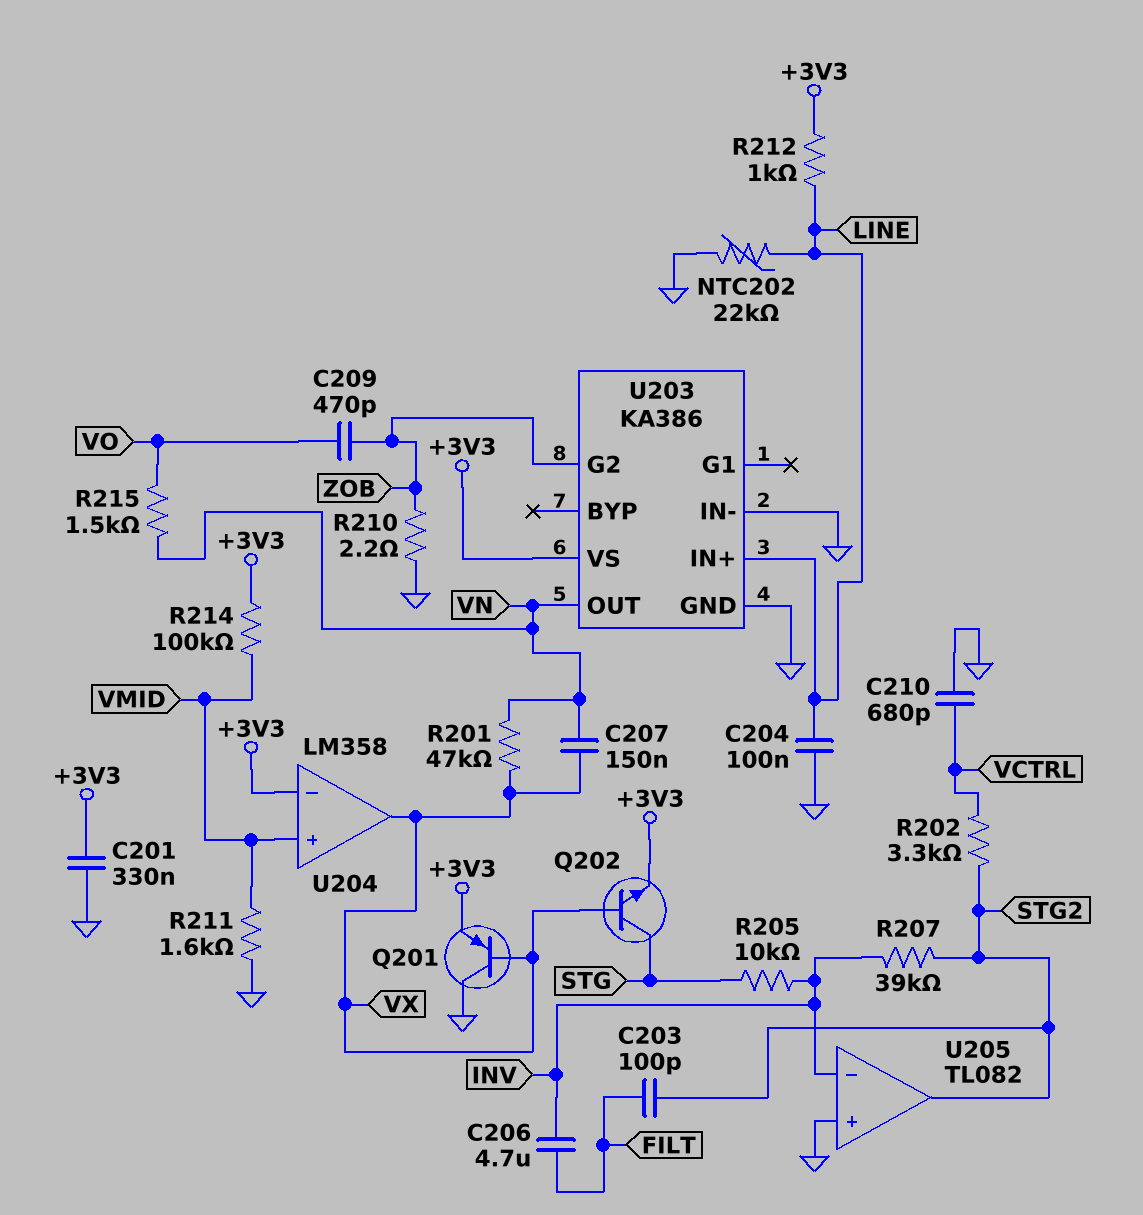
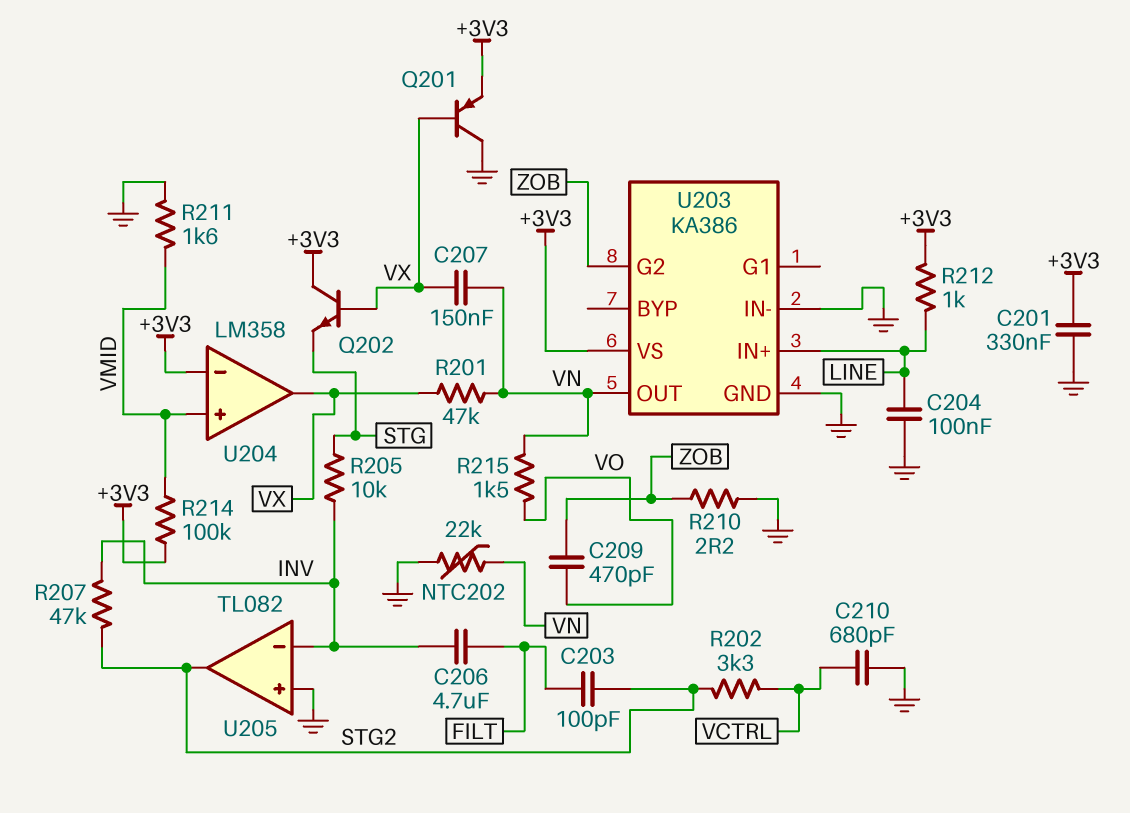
NTC202: 22k (GND, LINE) -> 22k (GND, VN)
Q202: NPN (B VX, C STG, E +3V3) -> NPN (B VX, C +3V3, E STG)
R207: 39k (INV, STG2) -> 47k (INV, STG2)

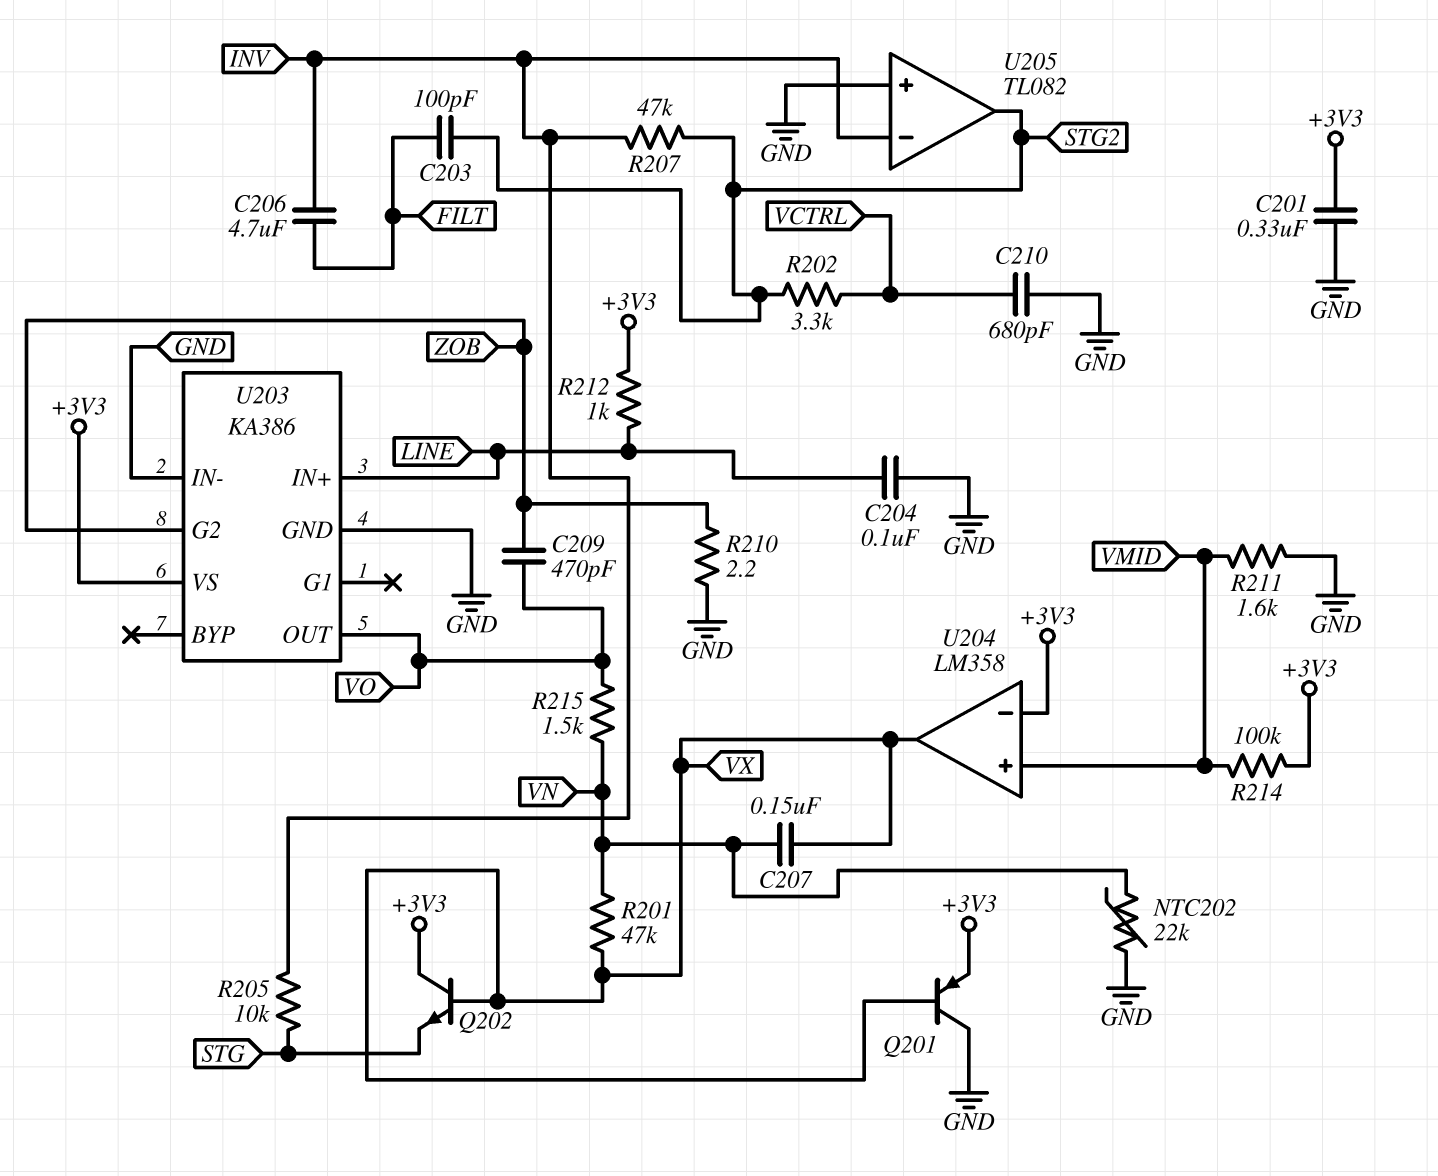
U203 pin OUT: VN -> VO

